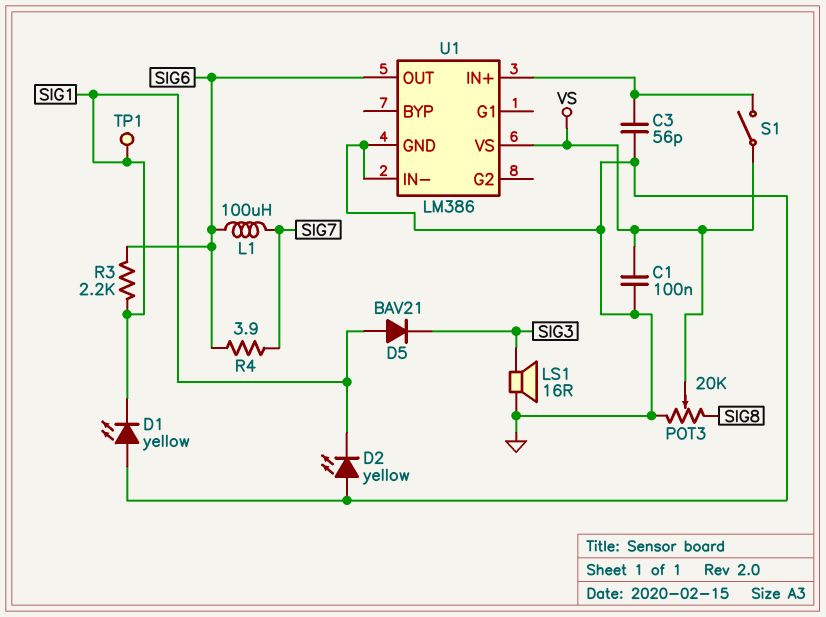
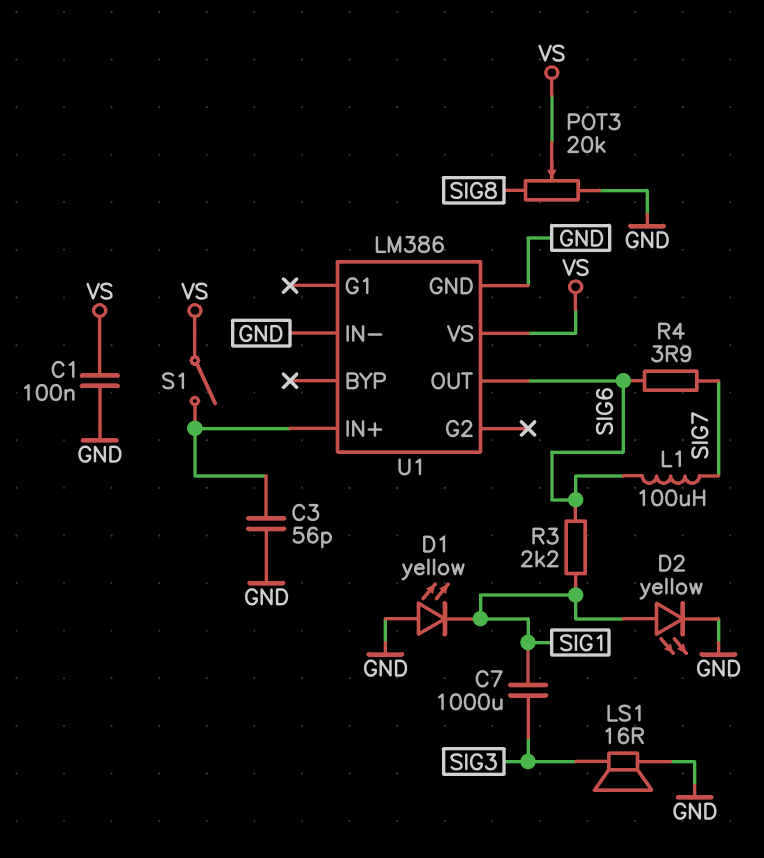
C7: none -> 1000uF (SIG1, SIG3)
D2: LED yellow (A GND, K SIG1) -> LED yellow (A SIG1, K GND)
D5: diode BAV21 (A SIG1, K SIG3) -> none
TP1: test point (SIG1) -> none

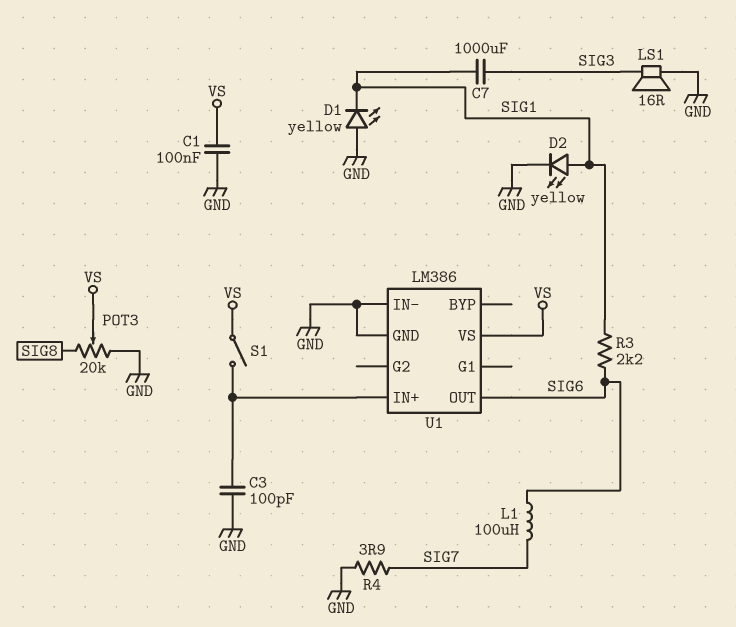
C3: 56pF (GND, U1/IN+) -> 100pF (GND, U1/IN+)
R4: 3.9 (SIG6, SIG7) -> 3.9 (GND, SIG7)

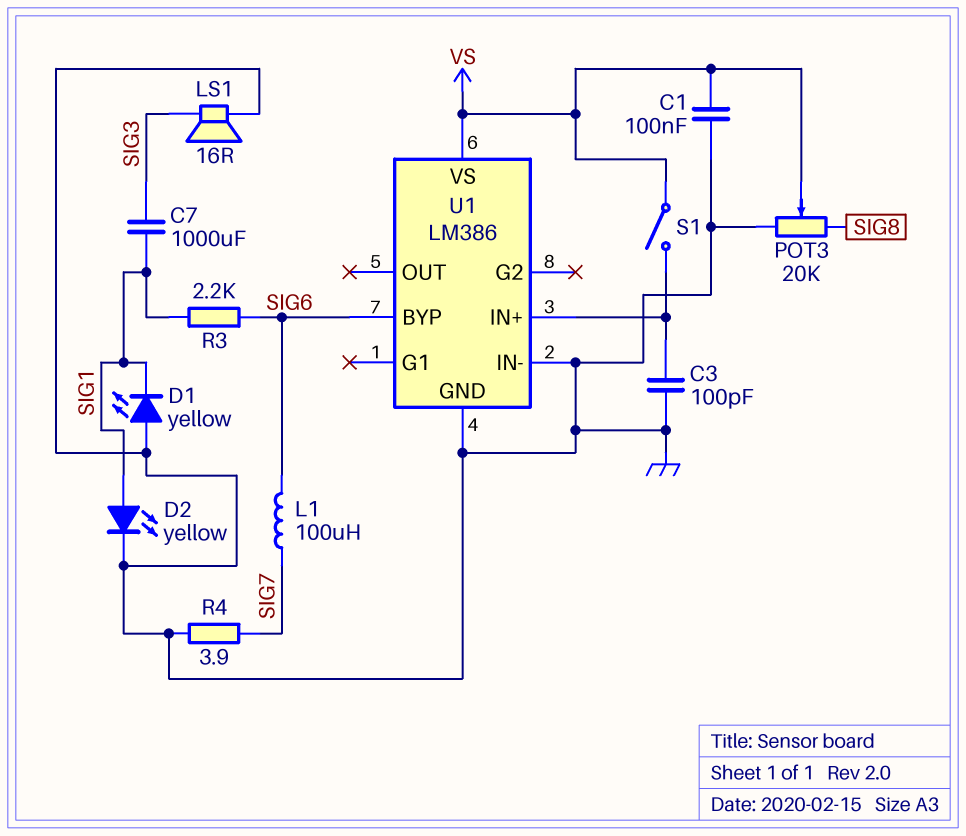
U1 pin BYP: none -> SIG6
U1 pin OUT: SIG6 -> none

